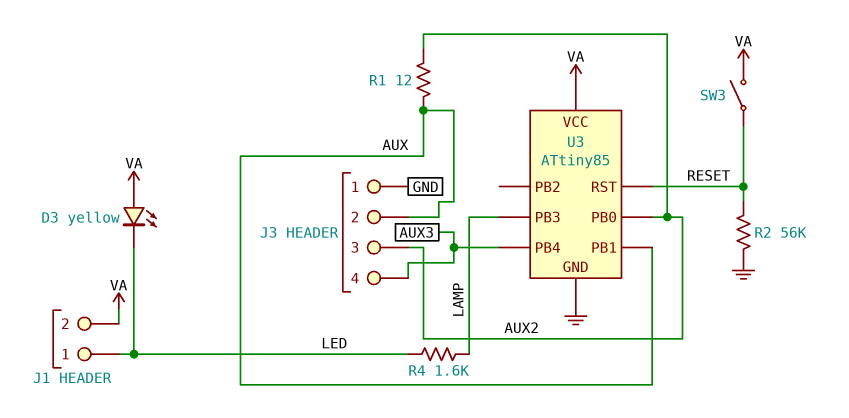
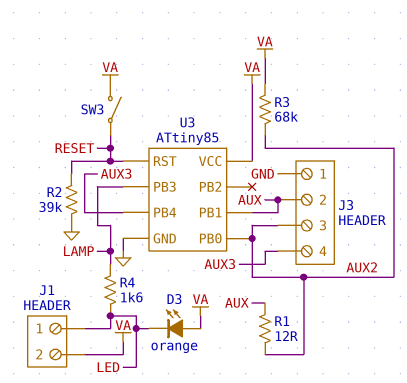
D3: LED yellow (A VA, K LED) -> LED orange (A VA, K LED)
R2: 56k (GND, RESET) -> 39k (GND, RESET)
R3: none -> 68k (AUX2, VA)

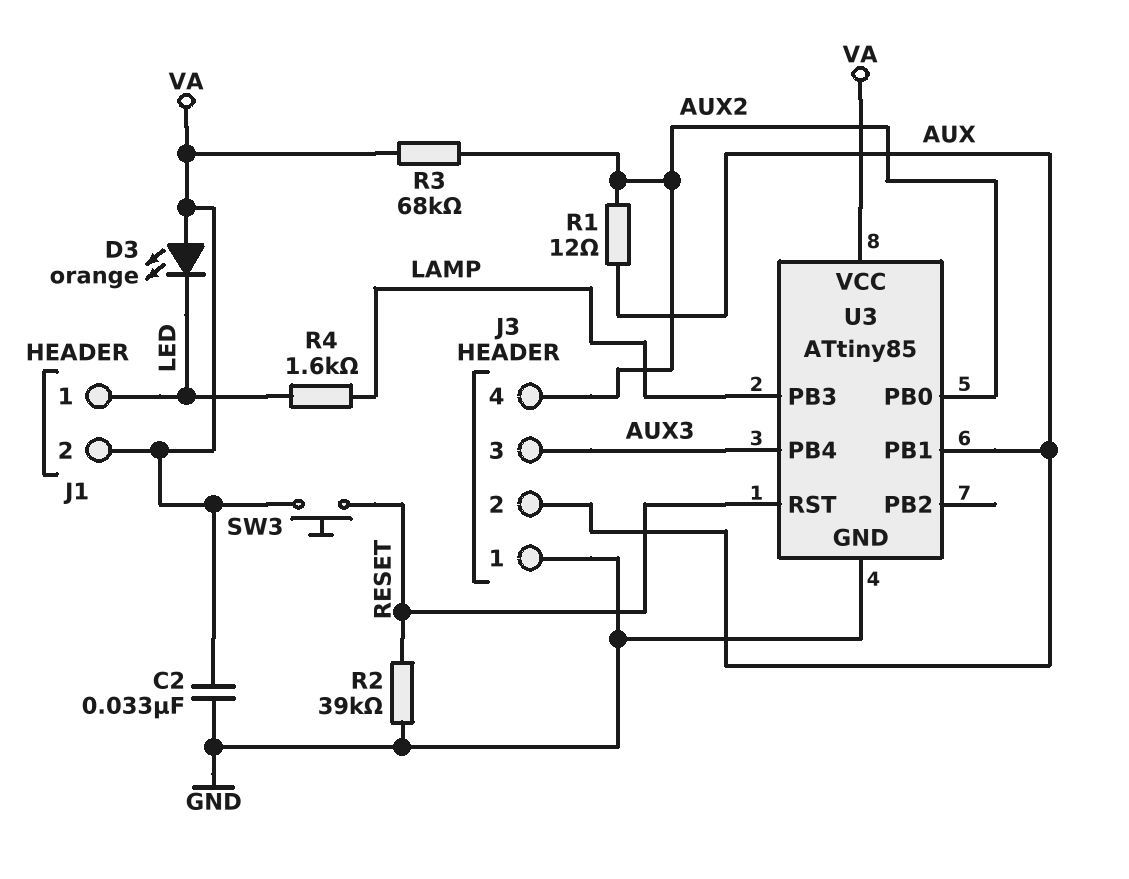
C2: none -> 33nF (GND, VA)
J3 pin 3: AUX2 -> AUX3
J3 pin 4: AUX3 -> AUX2
SW3: switch (RESET, VA) -> button (RESET, VA)

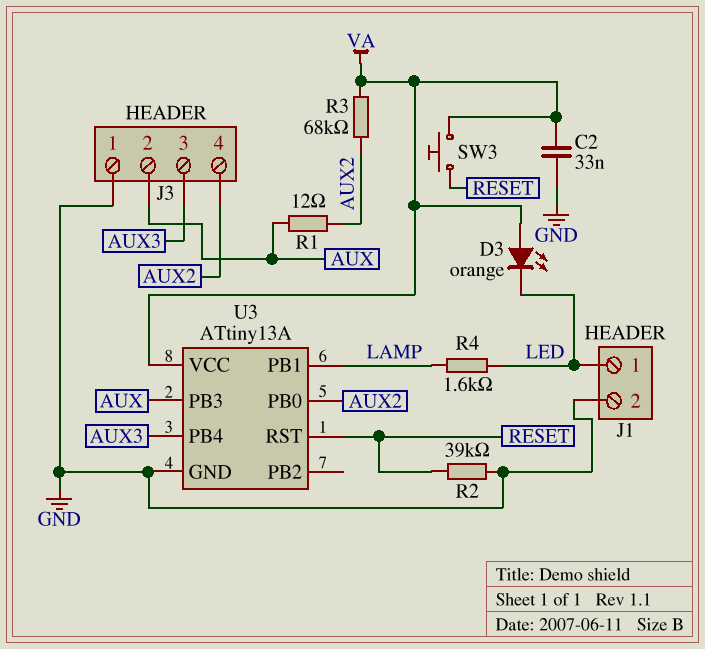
J1 pin 2: VA -> GND
U3: ATtiny85 -> ATtiny13A
U3 pin PB1: AUX -> LAMP
U3 pin PB3: LAMP -> AUX

